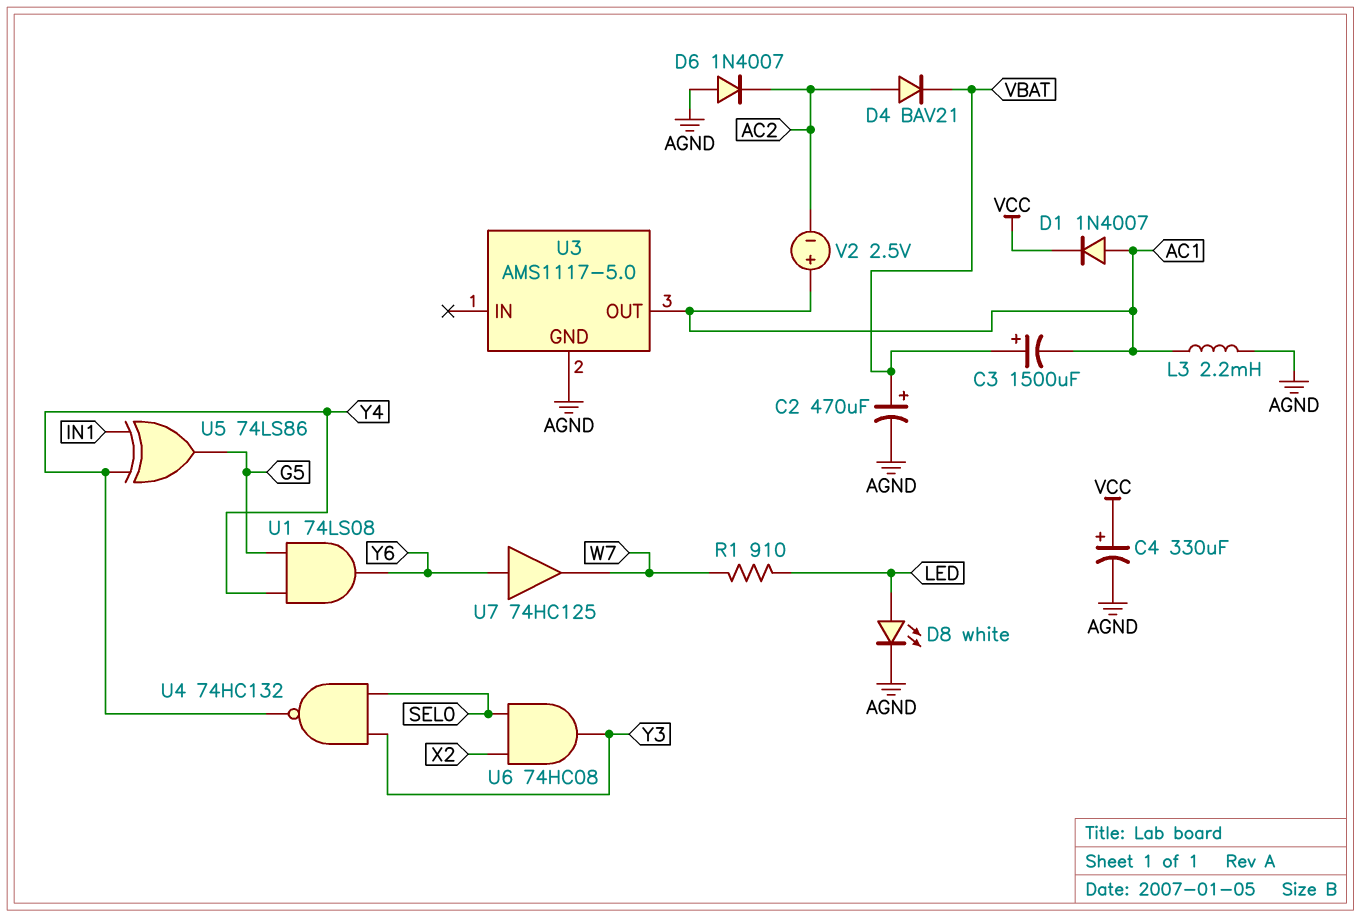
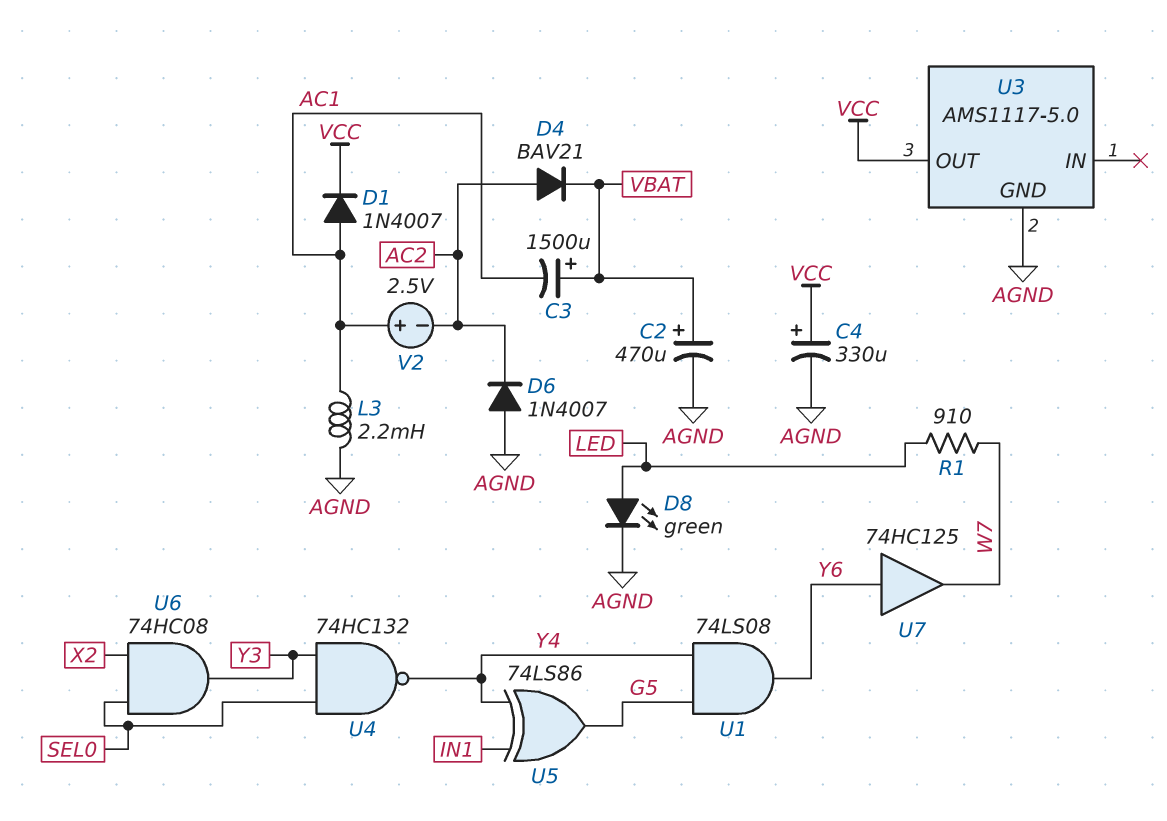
D8: LED white (A LED, K AGND) -> LED green (A LED, K AGND)
U3 pin OUT: AC1 -> VCC

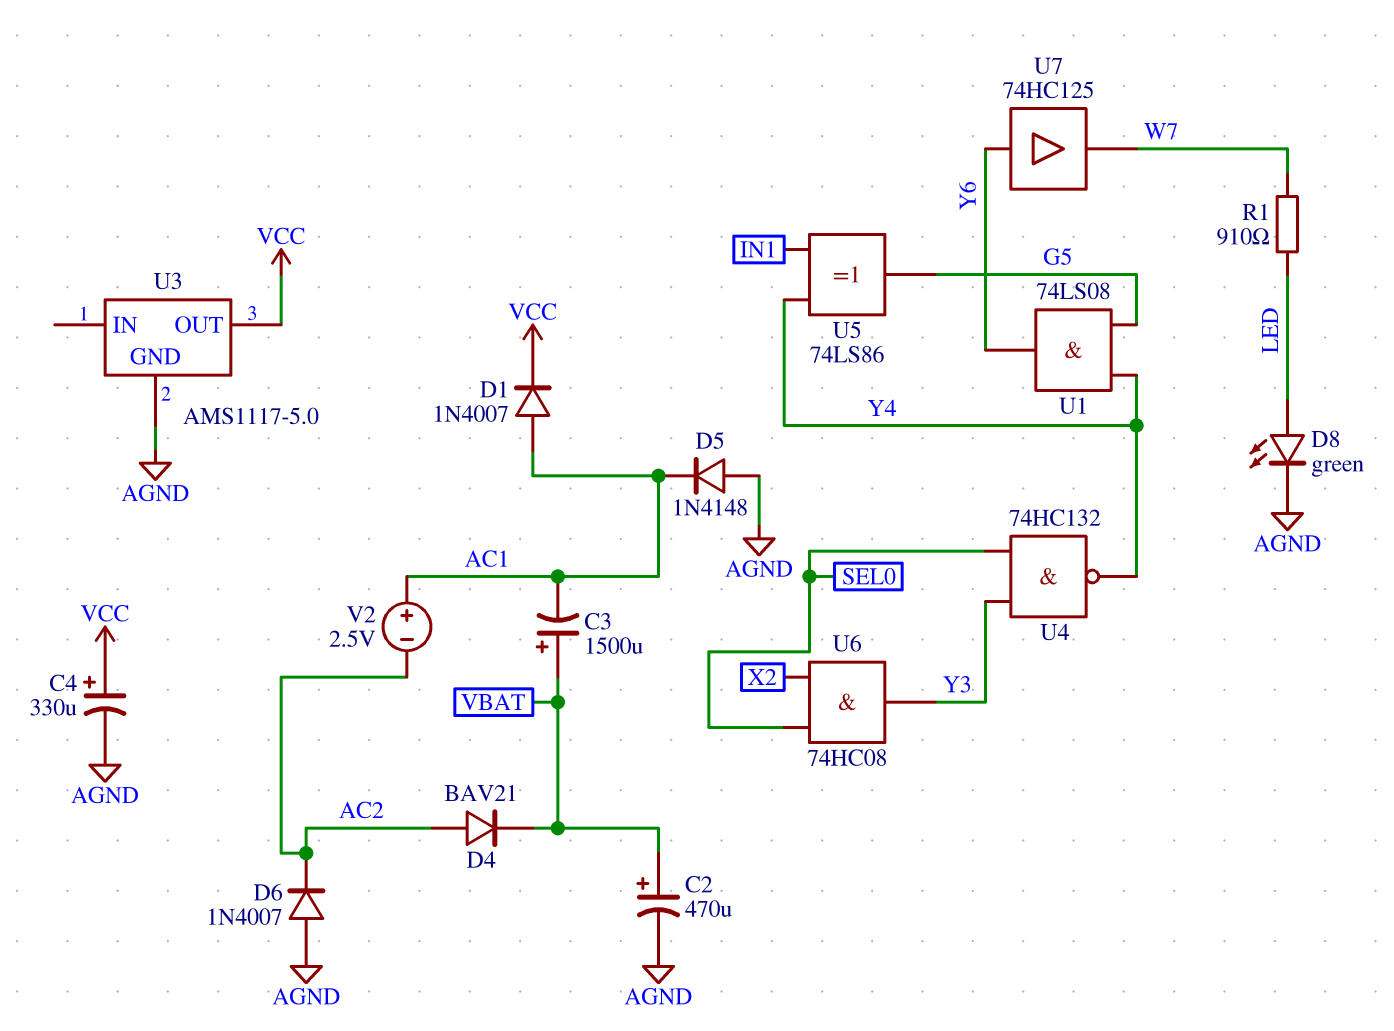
D5: none -> diode 1N4148 (A AGND, K AC1)
L3: 2.2mH (AC1, AGND) -> none

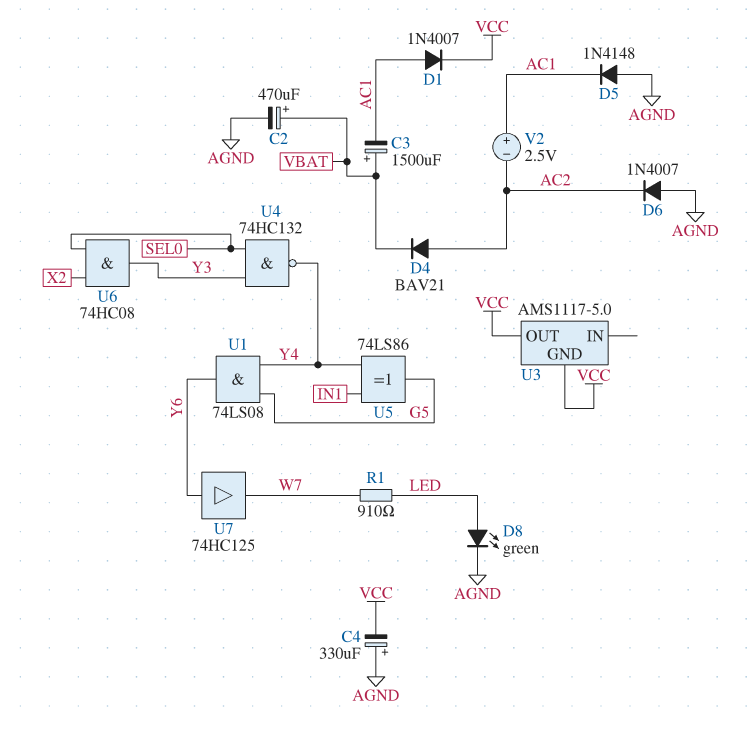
C4: 330uF (plus VCC, minus AGND) -> 330uF (plus AGND, minus VCC)
U3 pin GND: AGND -> VCC

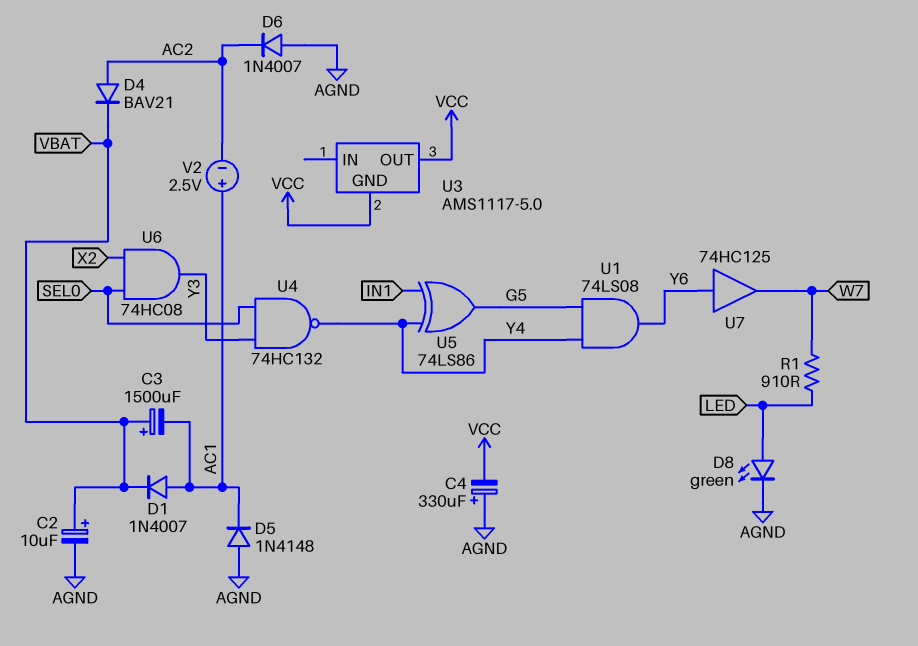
C2: 470uF (plus VBAT, minus AGND) -> 10uF (plus VBAT, minus AGND)
D1: diode 1N4007 (A AC1, K VCC) -> diode 1N4007 (A AC1, K VBAT)

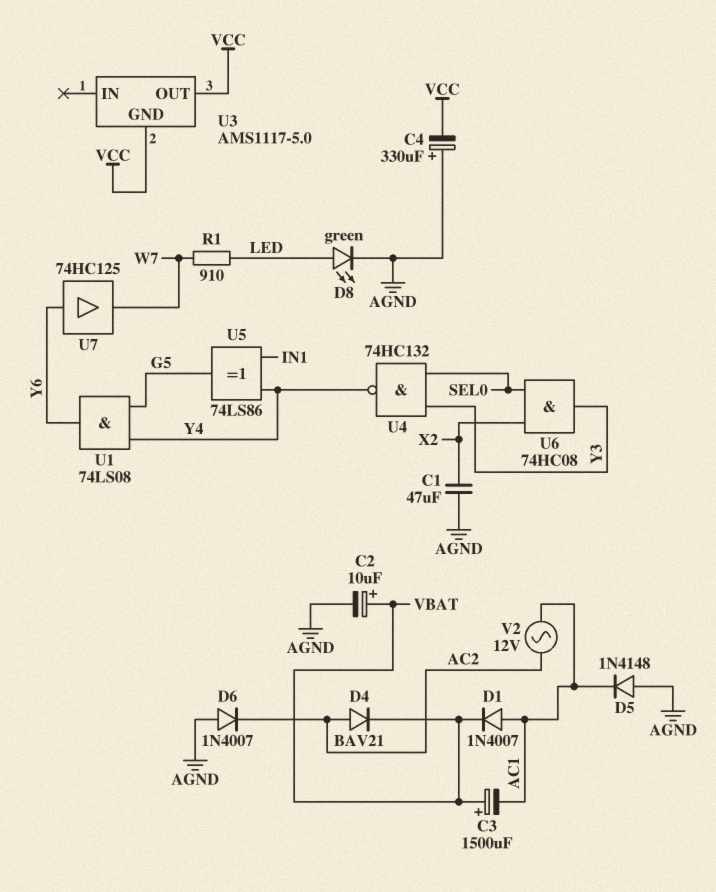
C1: none -> 47uF (AGND, X2)
V2: 2.5V (plus AC1, minus AC2) -> AC 12V (AC1, AC2)

